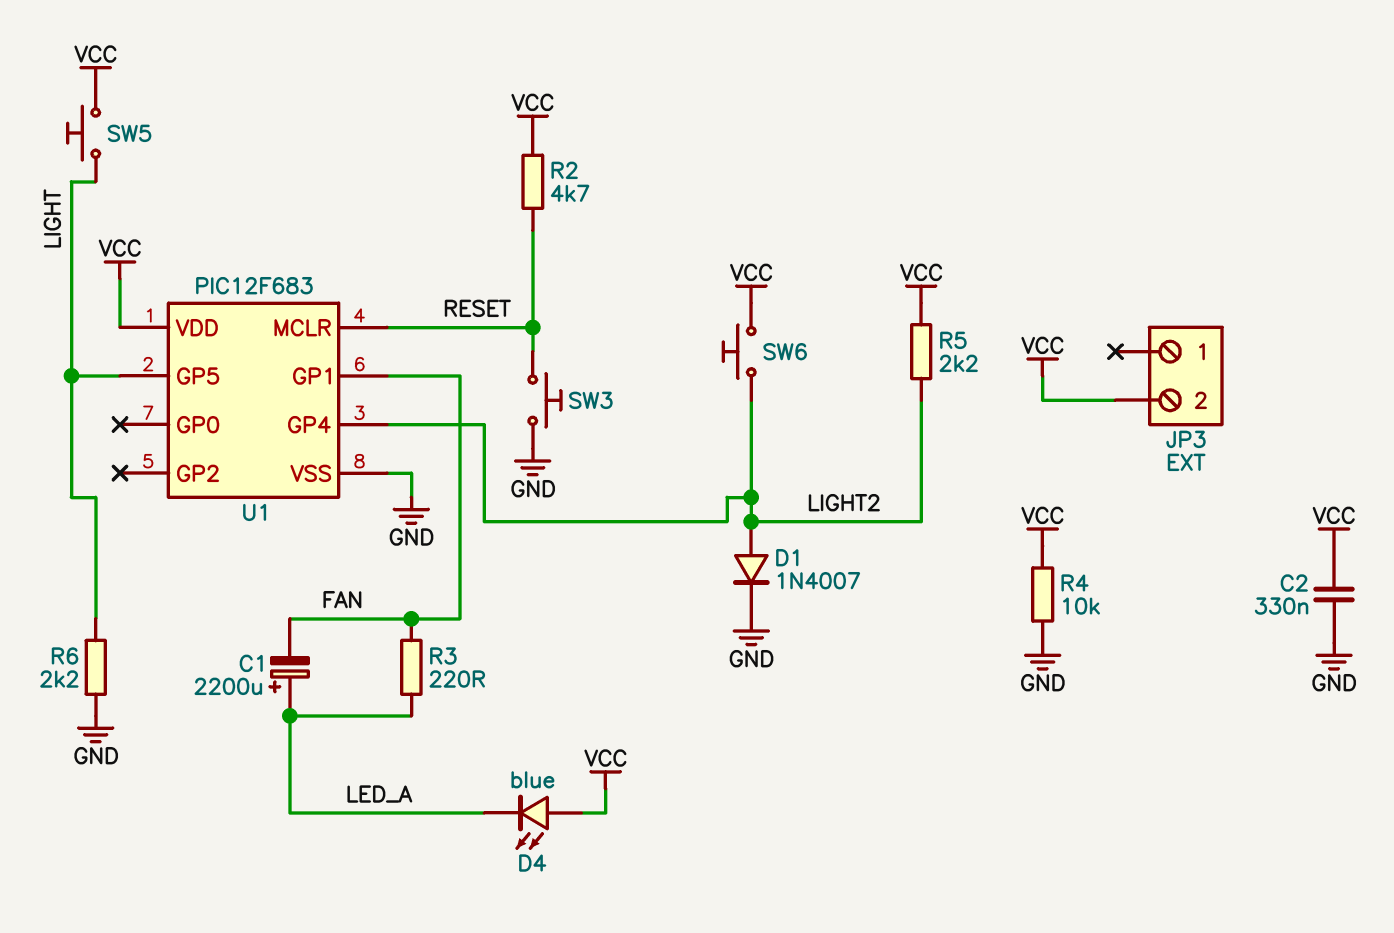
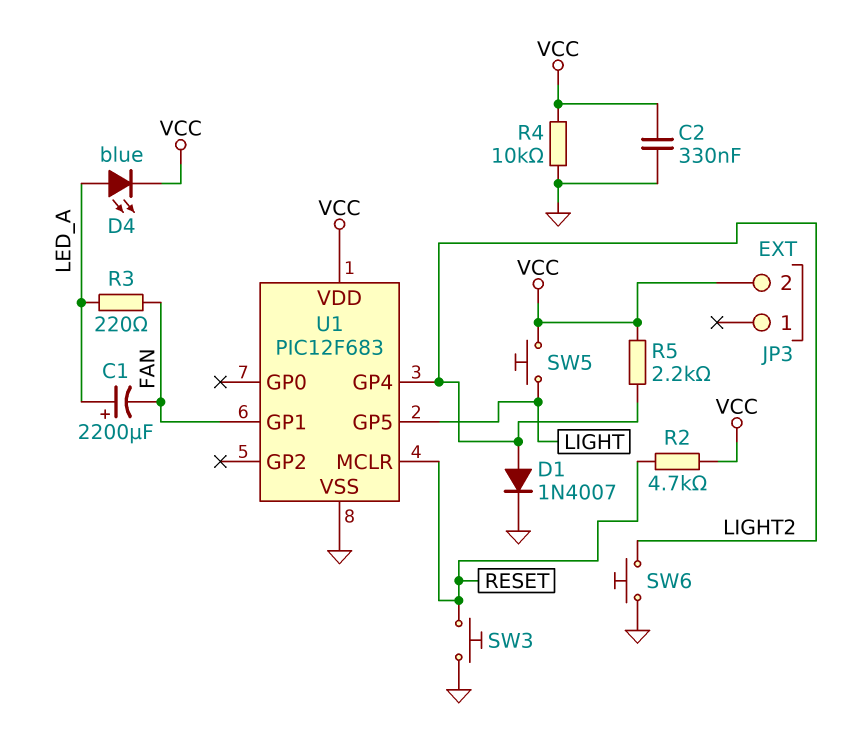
D4: LED blue (A VCC, K LED_A) -> LED blue (A LED_A, K VCC)
R6: 2.2k (GND, LIGHT) -> none
SW6: button (LIGHT2, VCC) -> button (GND, LIGHT2)

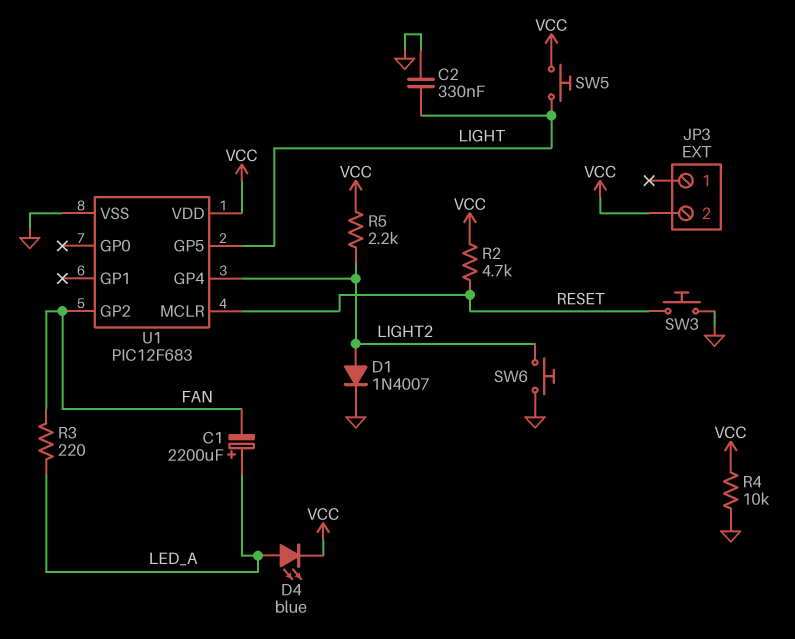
C2: 330nF (GND, VCC) -> 330nF (GND, LIGHT)
U1 pin GP1: FAN -> none
U1 pin GP2: none -> FAN

